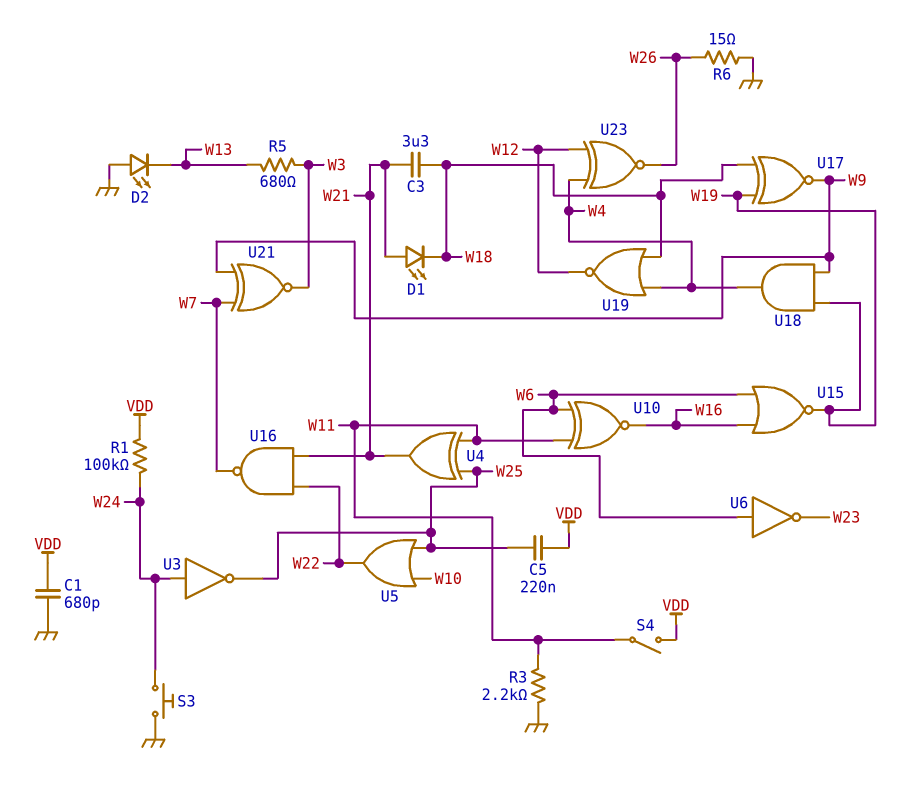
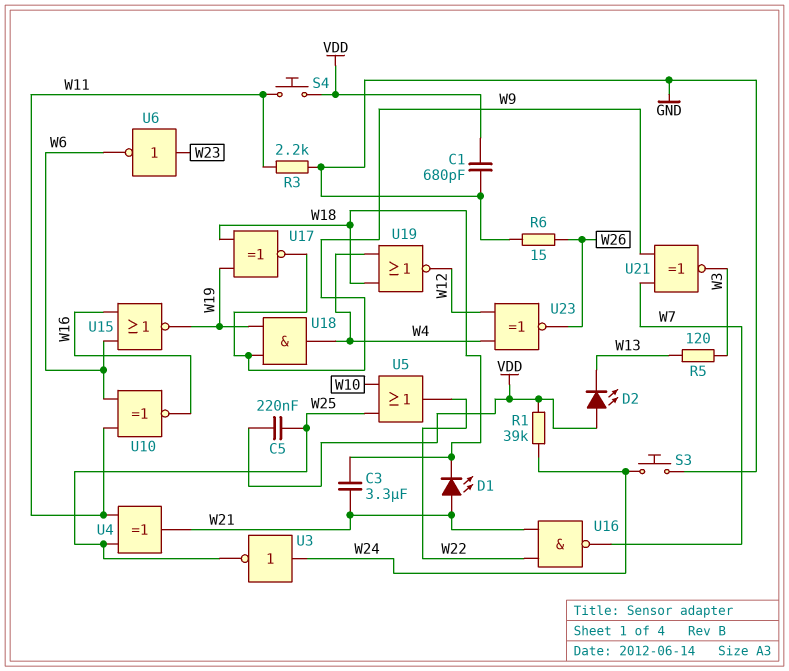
D2: LED (A GND, K W13) -> LED (A VDD, K W13)
R1: 100k (VDD, W24) -> 39k (VDD, W24)
R5: 680 (W3, W13) -> 120 (W3, W13)
S4: switch (VDD, W11) -> button (VDD, W11)
U6: NOT (in W6, out W23) -> NOT (in W23, out W6)

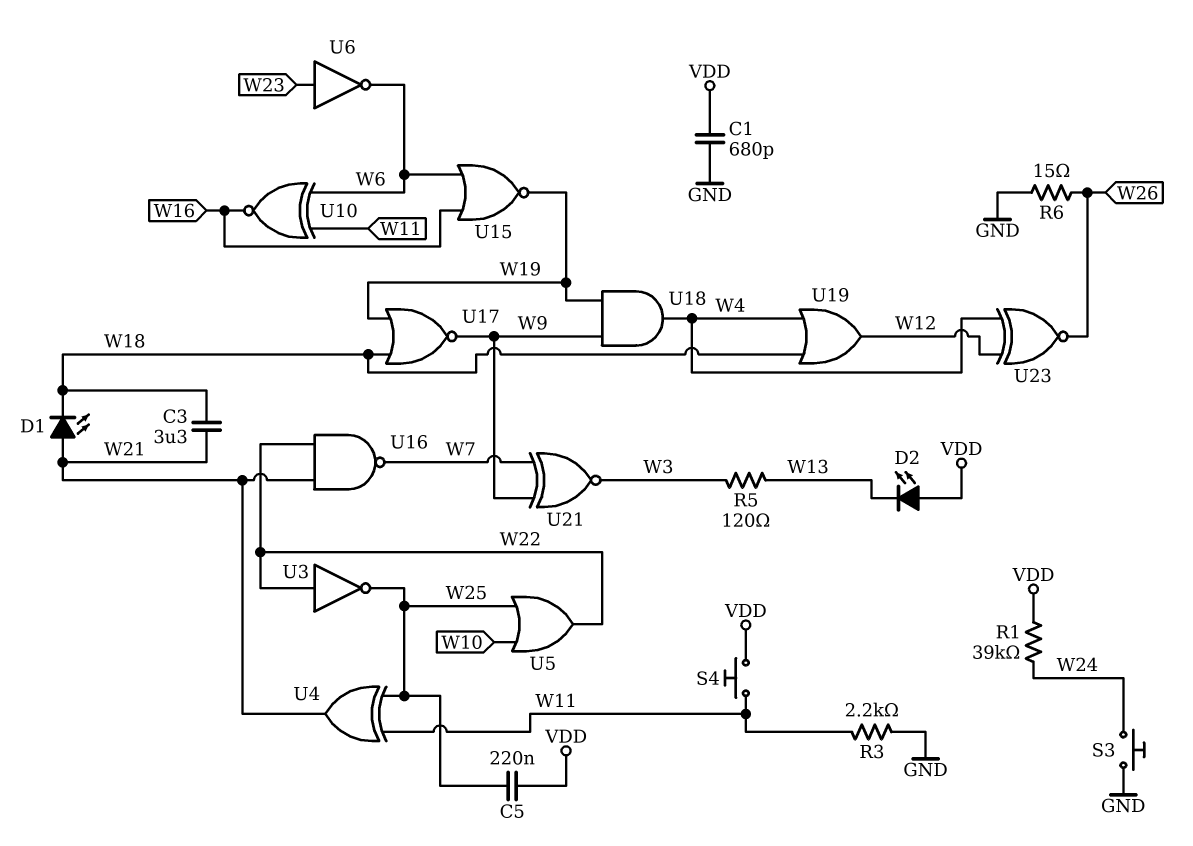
U3: NOT (in W24, out W25) -> NOT (in W22, out W25)
U17: XNOR (in W18, in W19, out W9) -> NOR (in W18, in W19, out W9)
U19: NOR (in W4, in W18, out W12) -> OR (in W4, in W18, out W12)

